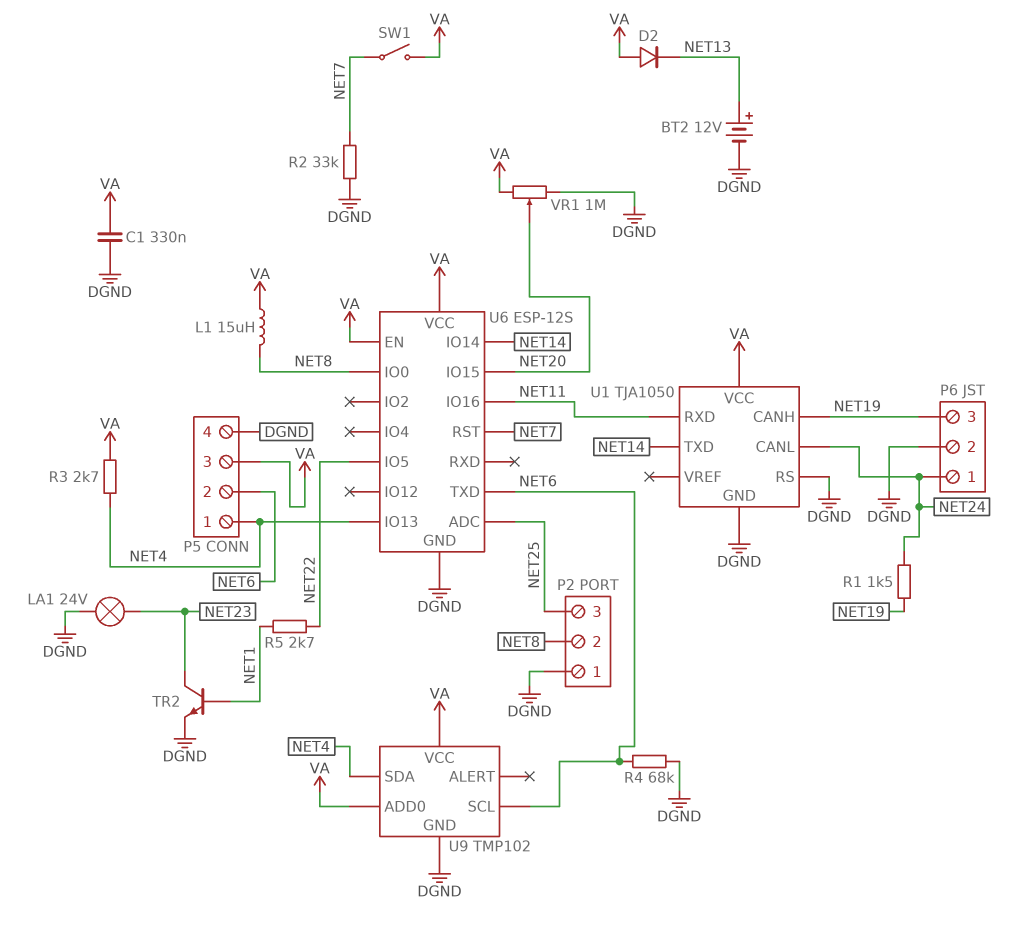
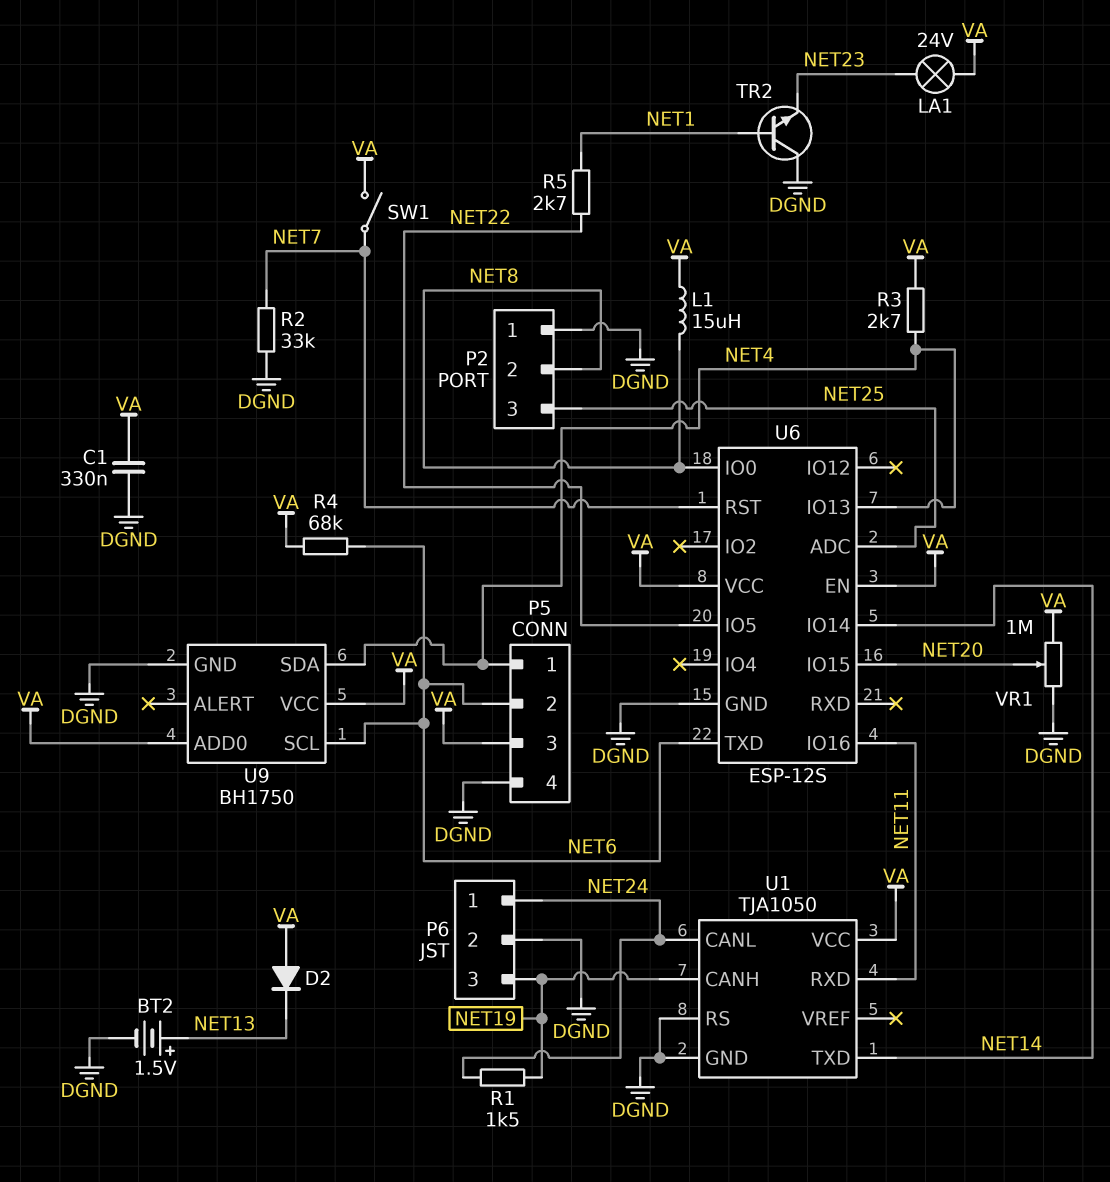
BT2: 12V (plus NET13, minus DGND) -> 1.5V (plus NET13, minus DGND)
LA1: lamp 24V (DGND, NET23) -> lamp 24V (NET23, VA)
R4: 68k (DGND, NET6) -> 68k (NET6, VA)
TR2: NPN (B NET1, C NET23, E DGND) -> NPN (B NET1, C DGND, E NET23)
U9: TMP102 -> BH1750

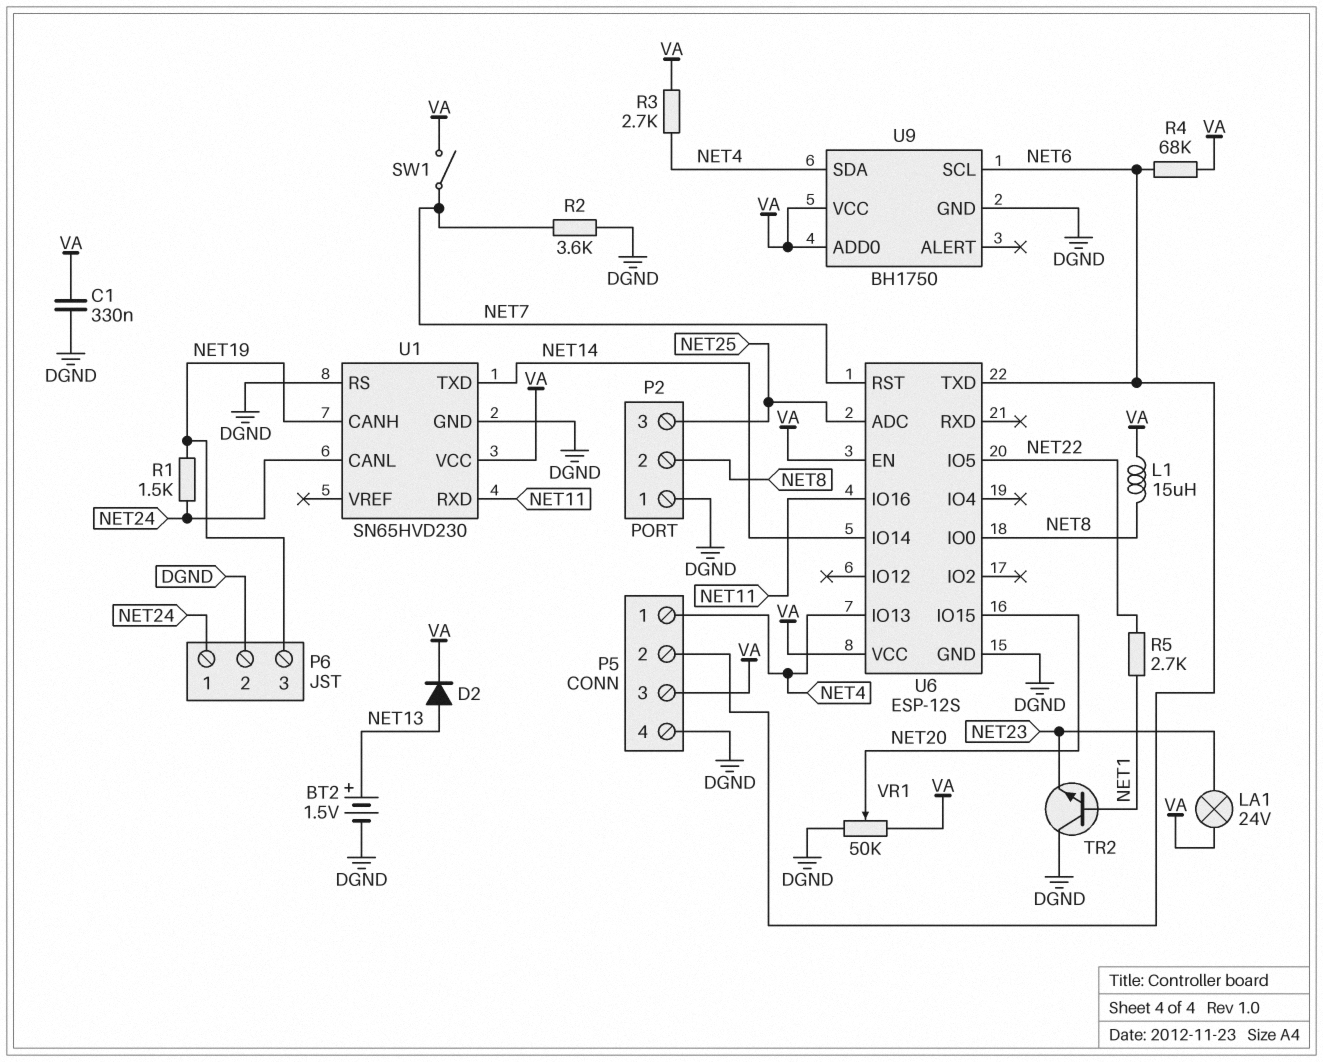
D2: diode (A VA, K NET13) -> diode (A NET13, K VA)
R2: 33k (DGND, NET7) -> 3.6k (DGND, NET7)
U1: TJA1050 -> SN65HVD230
VR1: 1M (DGND, VA, wiper NET20) -> 50k (DGND, VA, wiper NET20)

